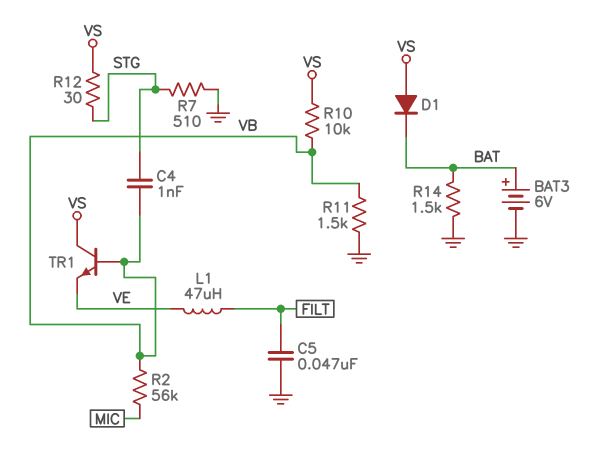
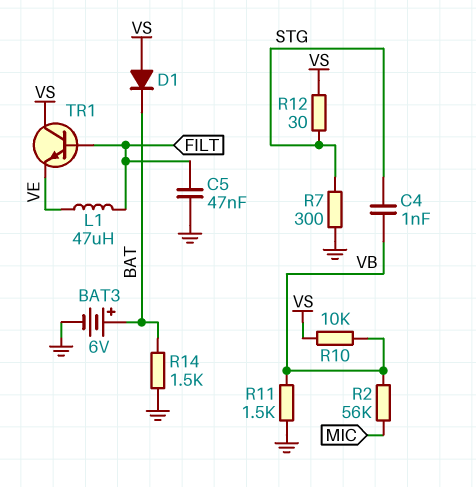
R7: 510 (GND, STG) -> 300 (GND, STG)
TR1: NPN (B VB, C VS, E VE) -> NPN (B FILT, C VS, E VE)

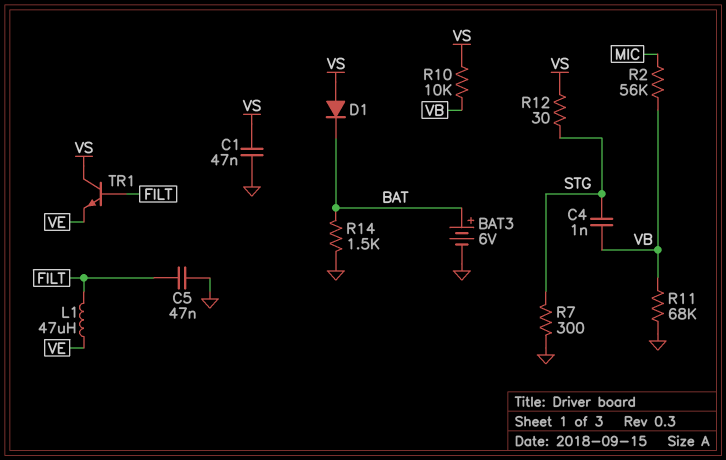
C1: none -> 47nF (GND, VS)
R11: 1.5k (GND, VB) -> 68k (GND, VB)

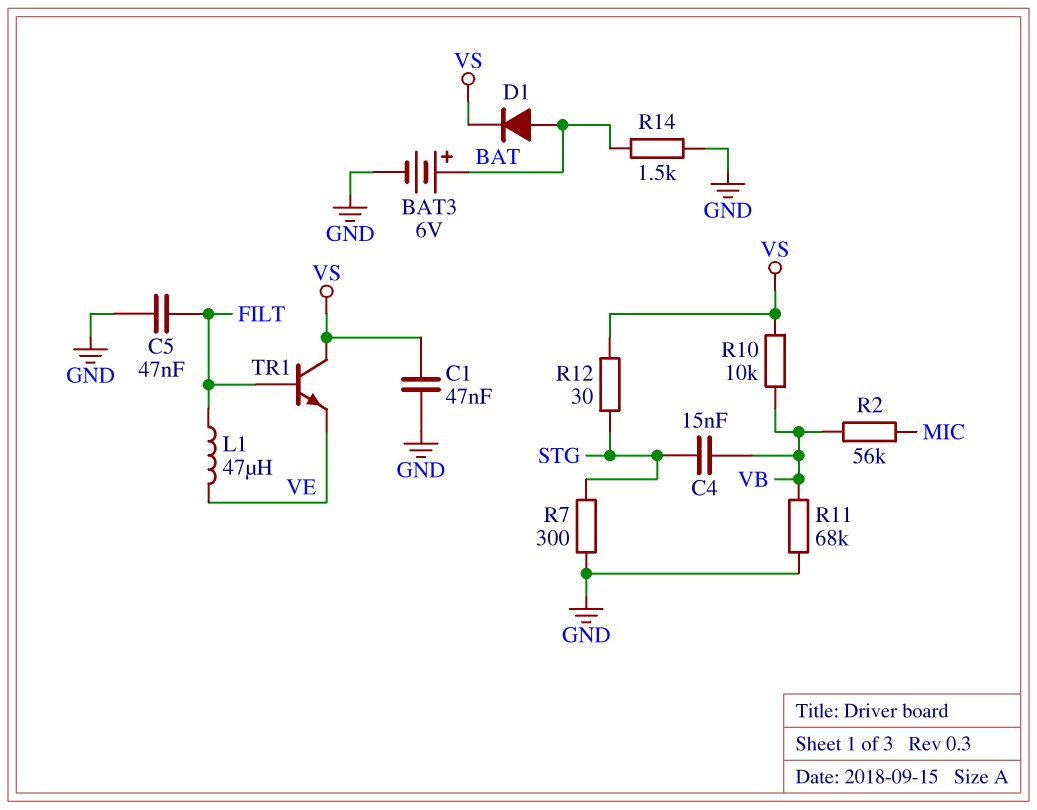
C4: 1nF (STG, VB) -> 15nF (STG, VB)
D1: diode (A VS, K BAT) -> diode (A BAT, K VS)

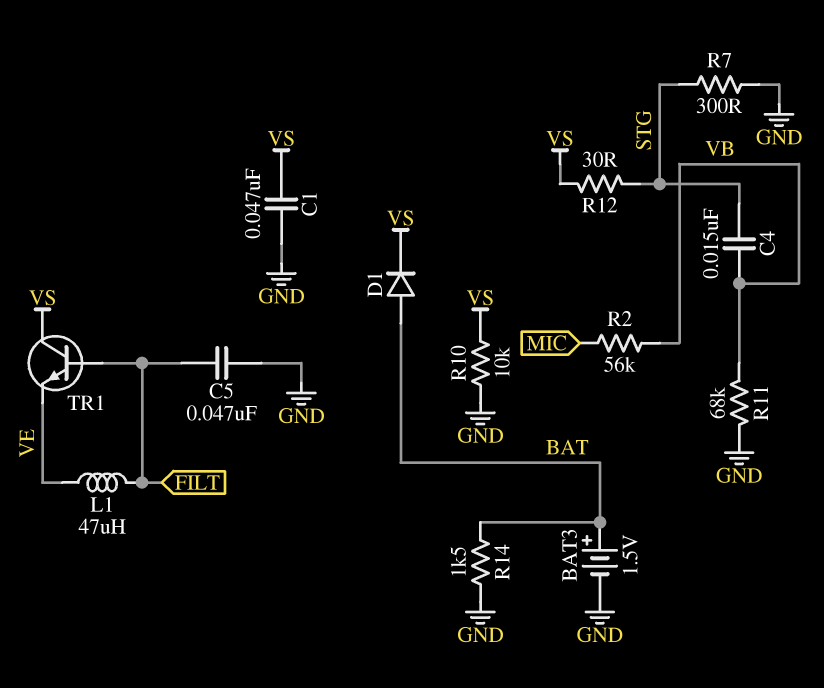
BAT3: 6V (plus BAT, minus GND) -> 1.5V (plus BAT, minus GND)
R10: 10k (VB, VS) -> 10k (GND, VS)

